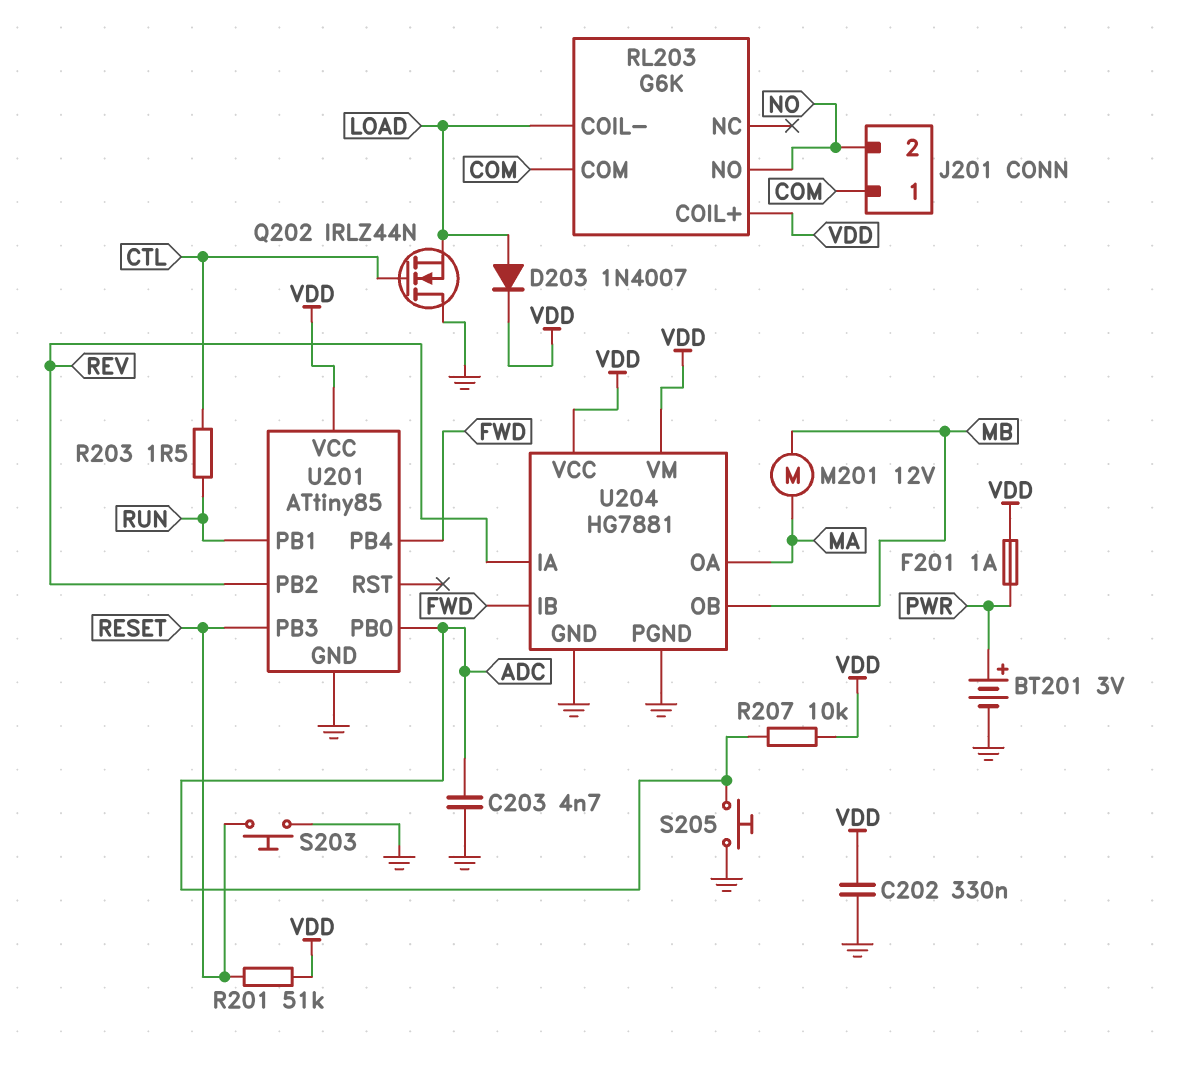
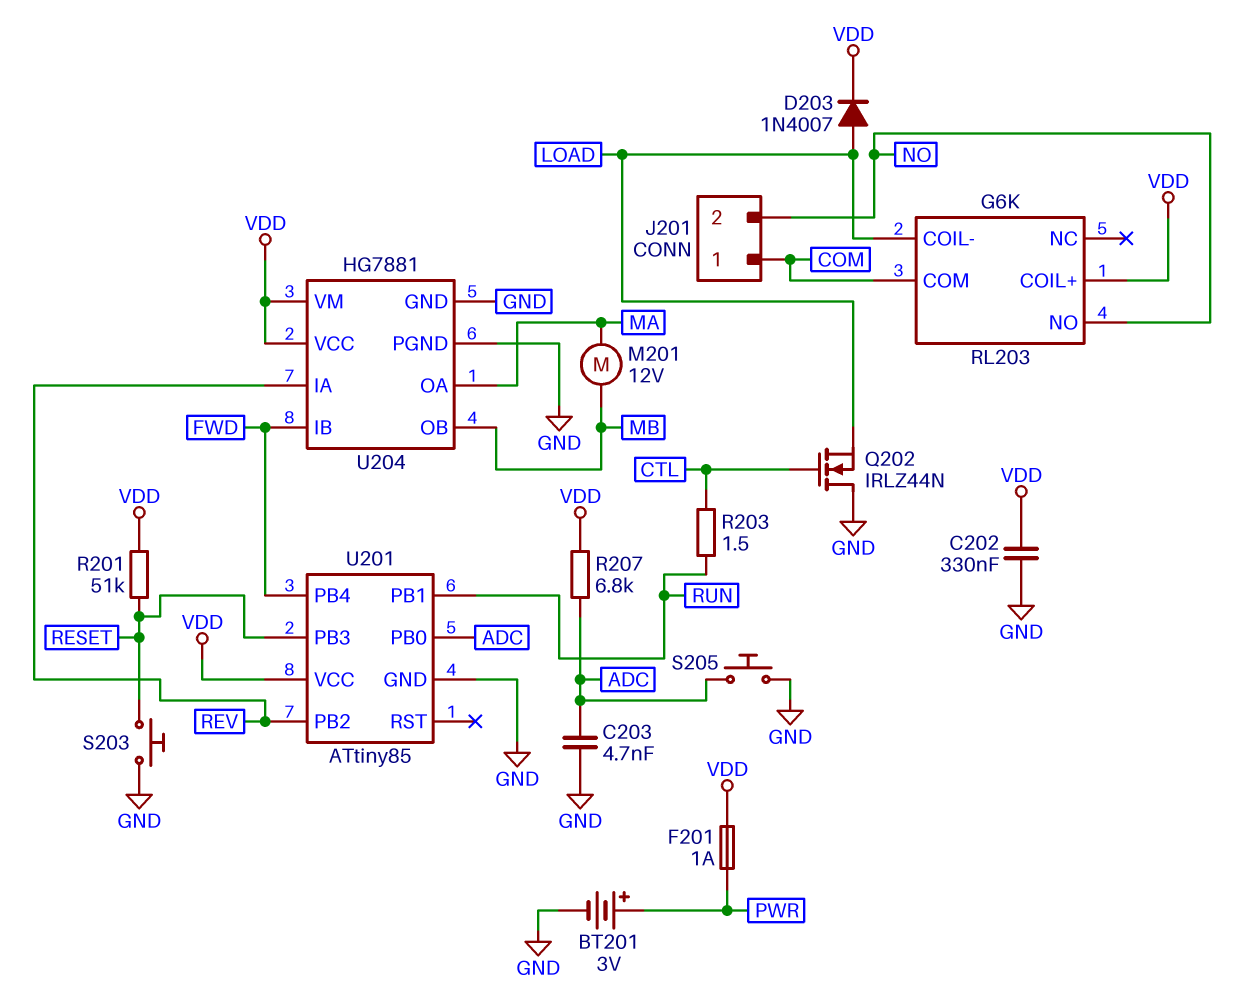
R207: 10k (ADC, VDD) -> 6.8k (ADC, VDD)

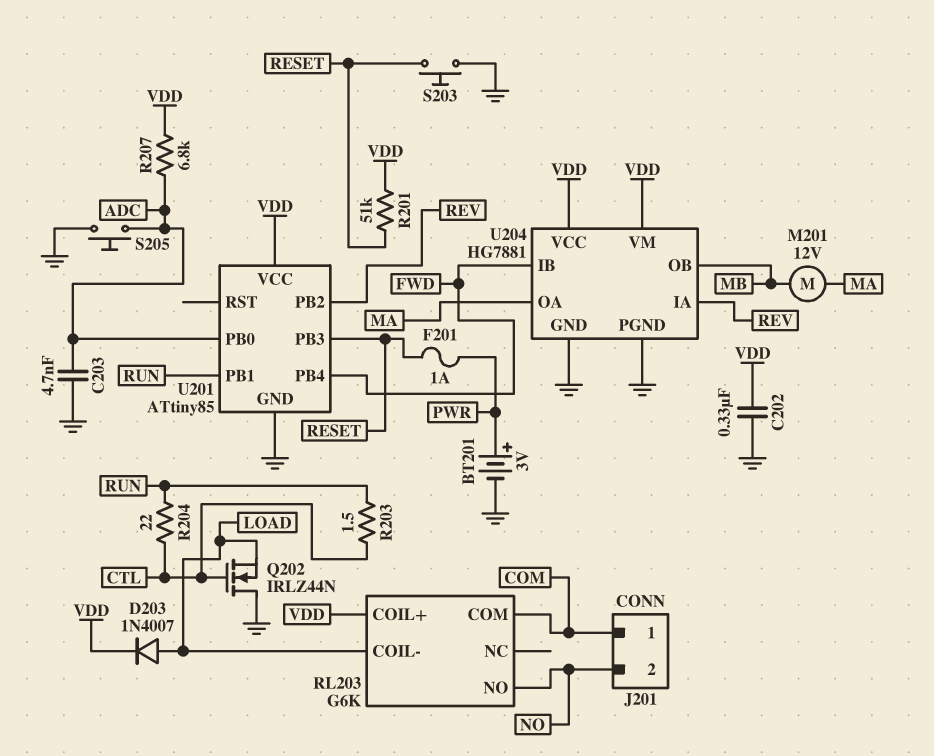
F201: 1A (PWR, VDD) -> 1A (PWR, RESET)
R204: none -> 22 (CTL, RUN)

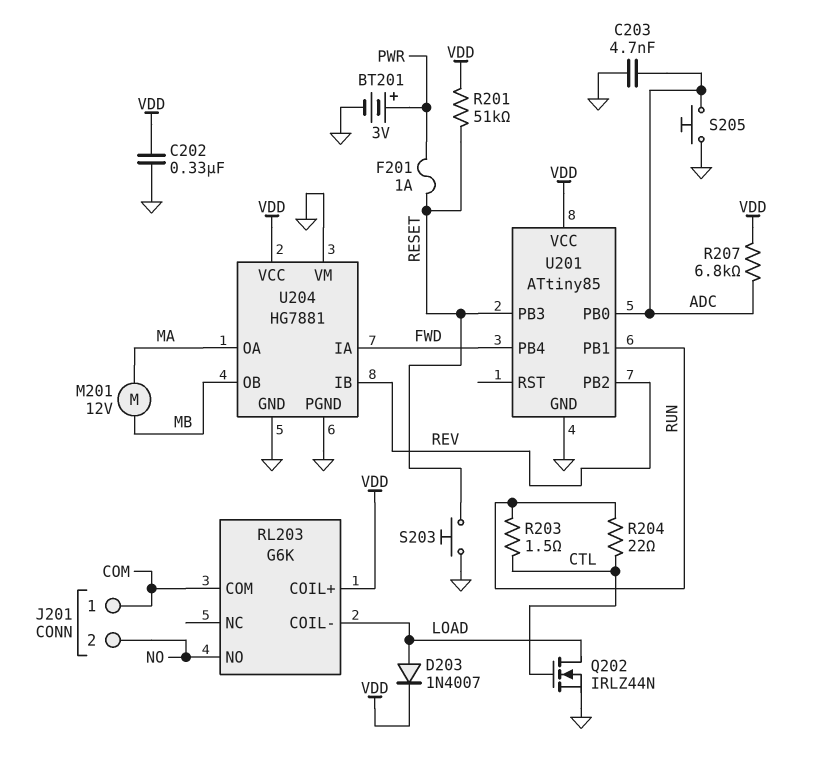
Q202: NMOS IRLZ44N (G CTL, D GND, S LOAD) -> NMOS IRLZ44N (G CTL, D LOAD, S GND)
U204 pin IA: REV -> FWD
U204 pin IB: FWD -> REV
U204 pin VM: VDD -> GND

